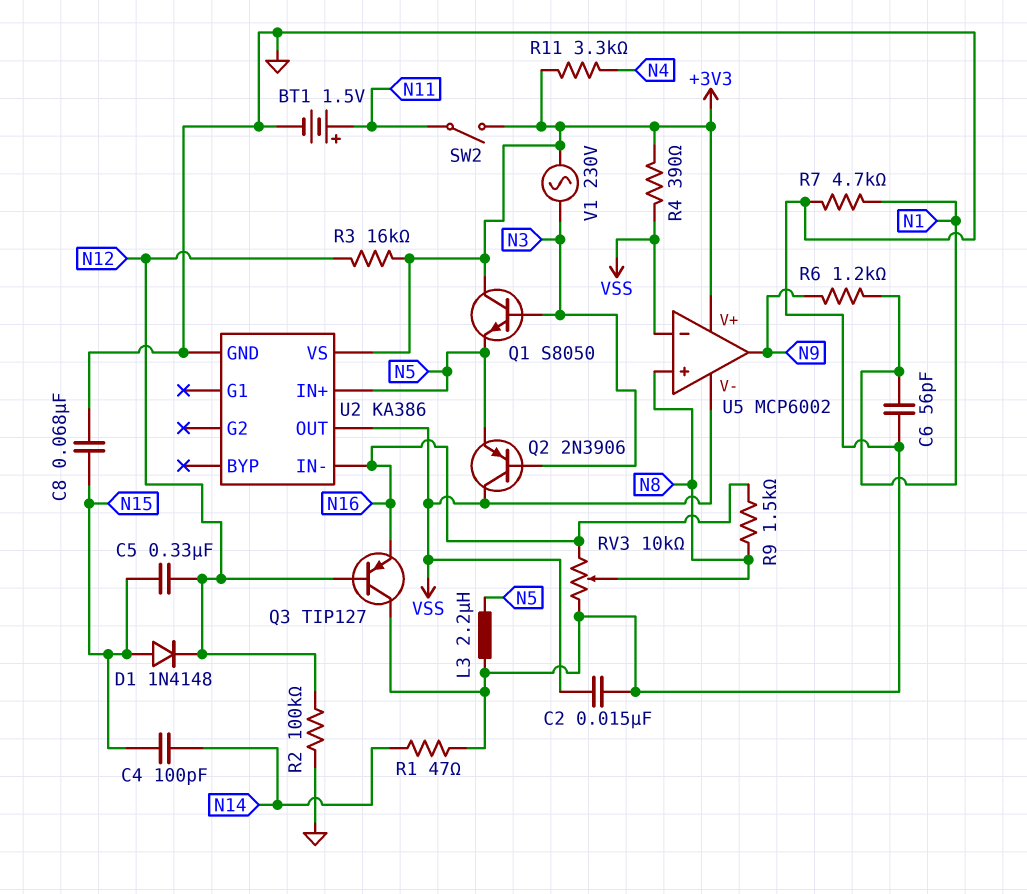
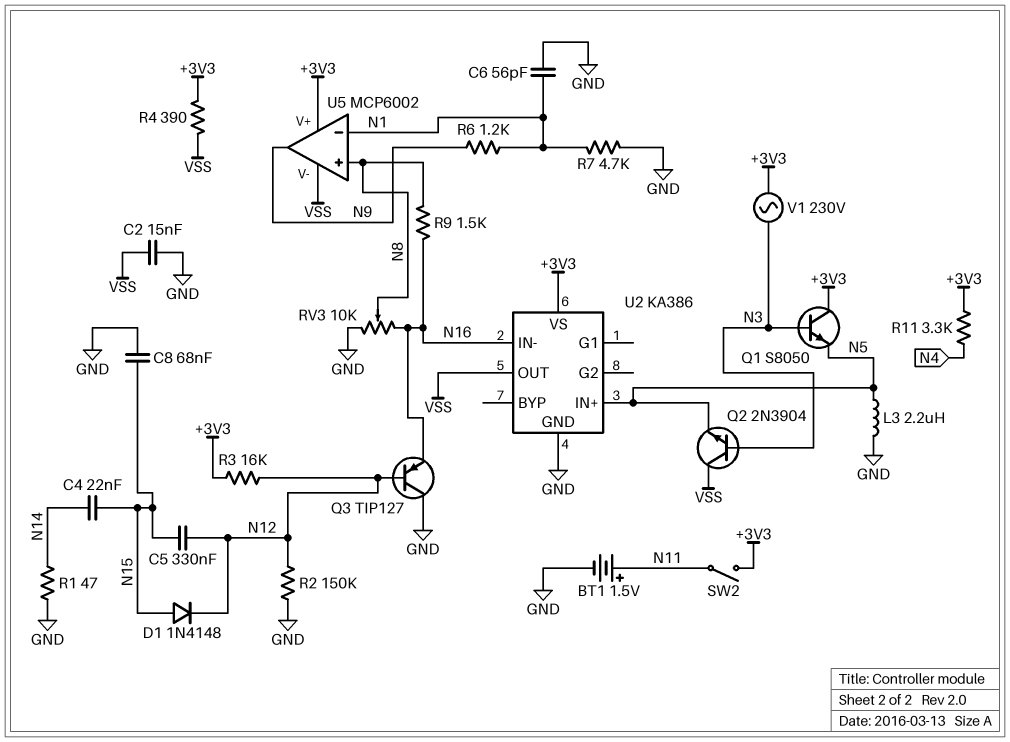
C4: 100pF (N14, N15) -> 22nF (N14, N15)
Q2: PNP 2N3906 (B N3, C VSS, E N5) -> NPN 2N3904 (B N3, C VSS, E N5)
R2: 100k (GND, N12) -> 150k (GND, N12)
U5 pin in-: VSS -> N1

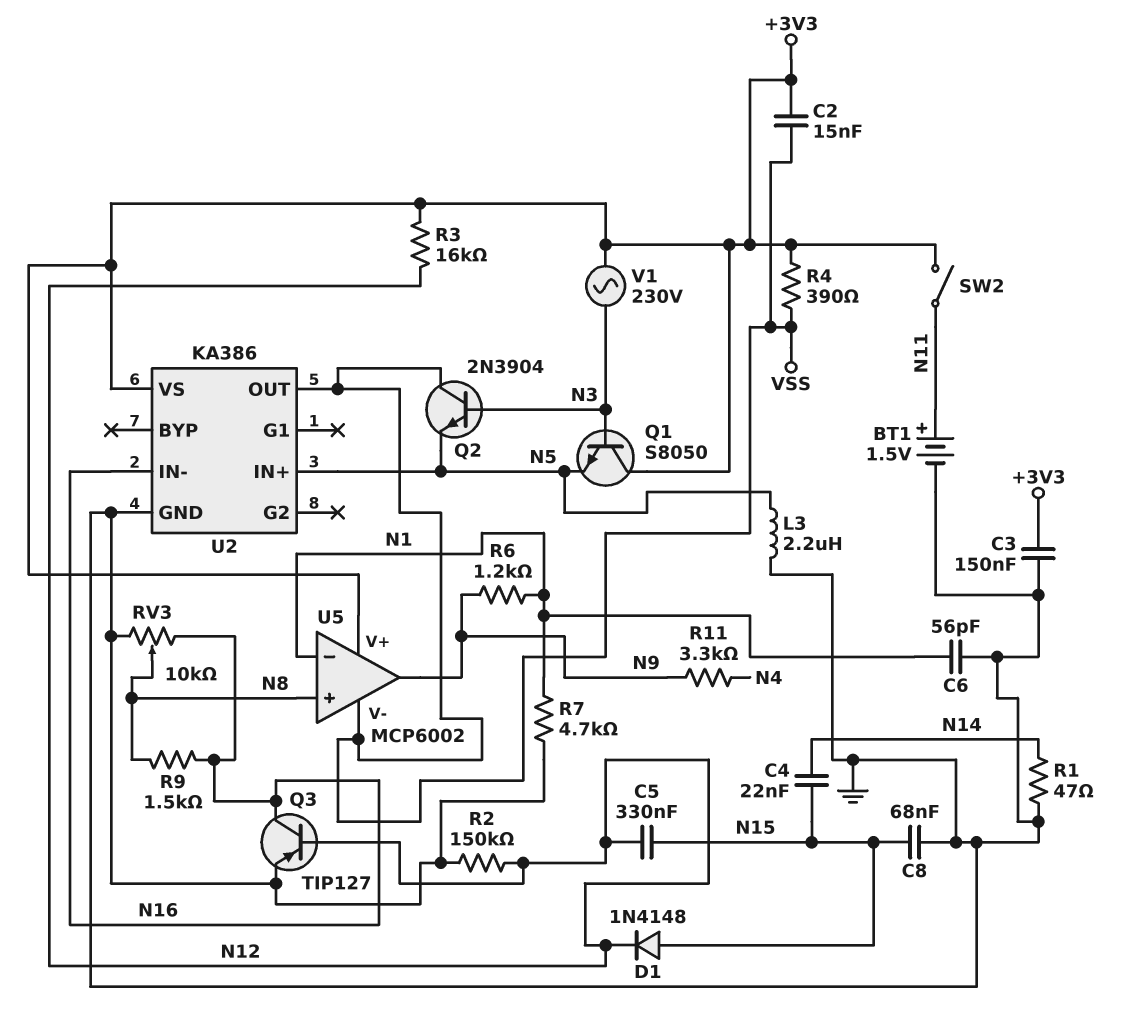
C2: 15nF (GND, VSS) -> 15nF (+3V3, VSS)
C3: none -> 150nF (+3V3, GND)
Q3: PNP TIP127 (B N12, C GND, E N16) -> PNP TIP127 (B N12, C N16, E GND)
R11: 3.3k (+3V3, N4) -> 3.3k (N4, N9)

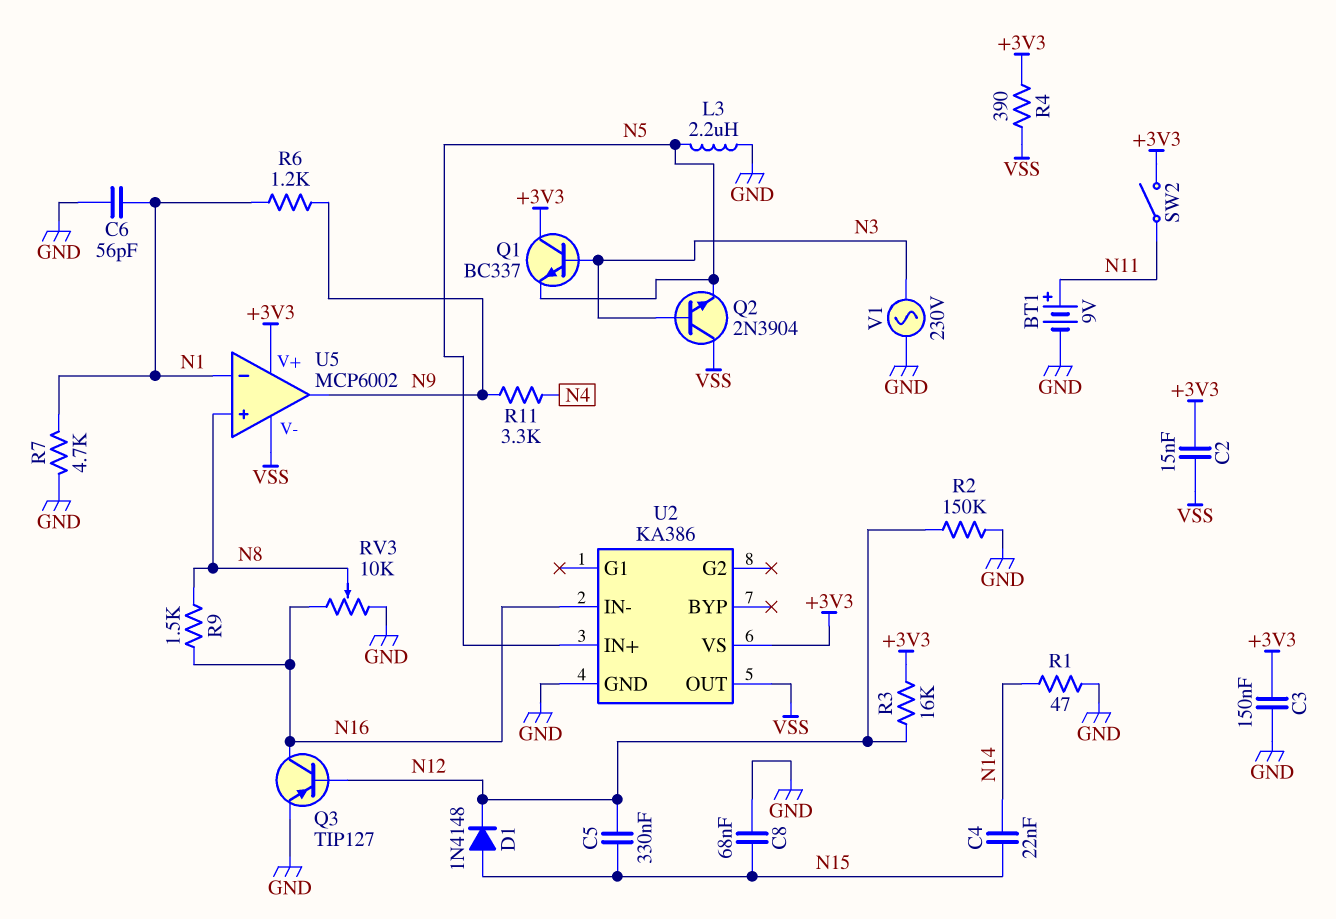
BT1: 1.5V (plus N11, minus GND) -> 9V (plus N11, minus GND)
Q1: NPN S8050 (B N3, C +3V3, E N5) -> NPN BC337 (B N3, C +3V3, E N5)
V1: AC 230V (+3V3, N3) -> AC 230V (GND, N3)

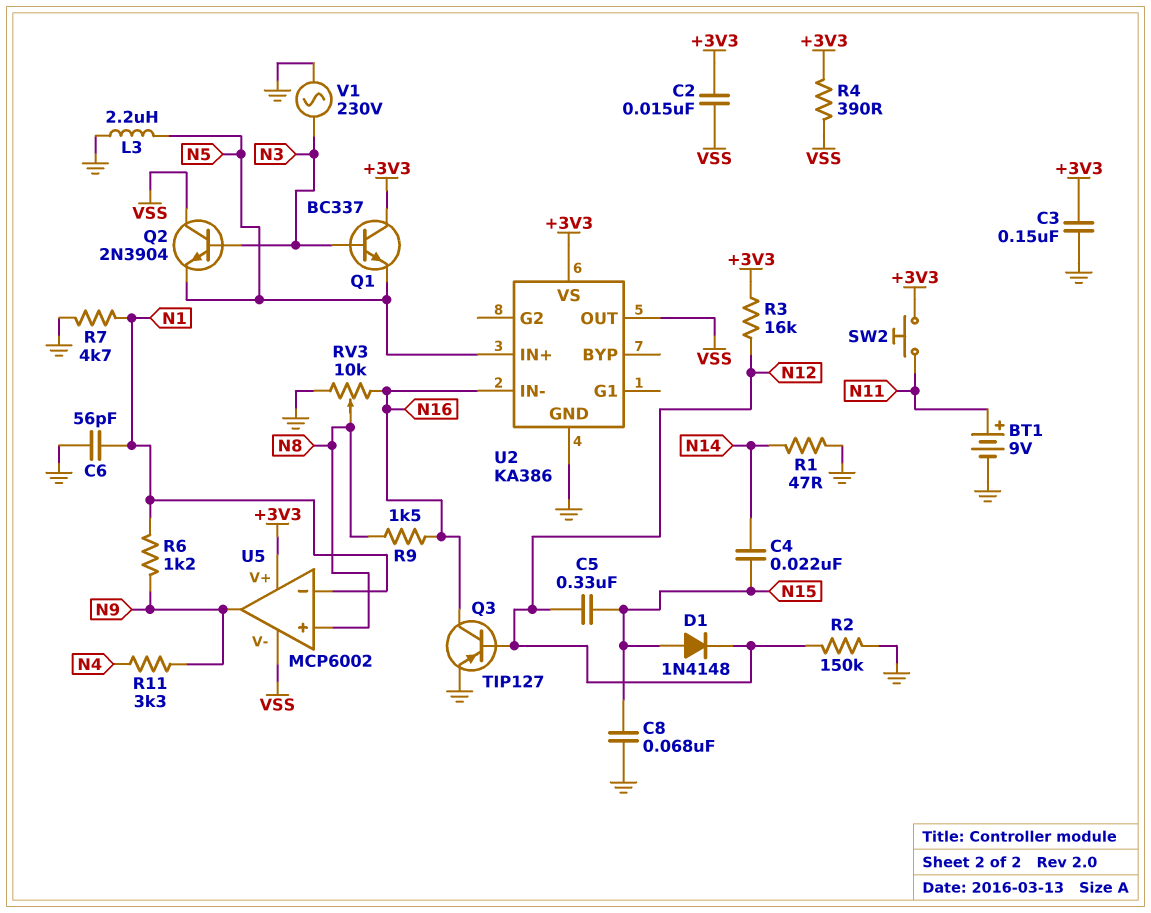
SW2: switch (+3V3, N11) -> button (+3V3, N11)

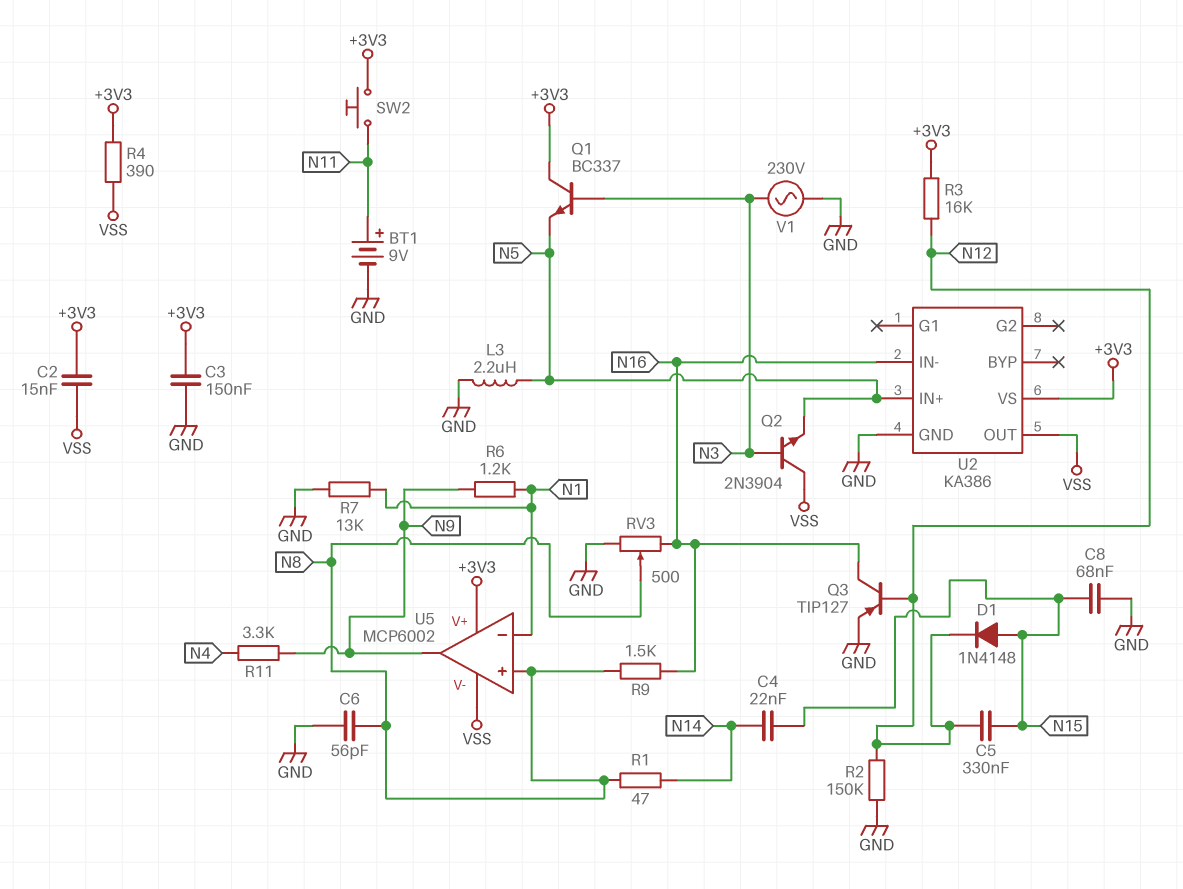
C6: 56pF (GND, N1) -> 56pF (GND, N8)
R1: 47 (GND, N14) -> 47 (N8, N14)
R7: 4.7k (GND, N1) -> 13k (GND, N1)
RV3: 10k (GND, N16, wiper N8) -> 500 (GND, N16, wiper N8)

